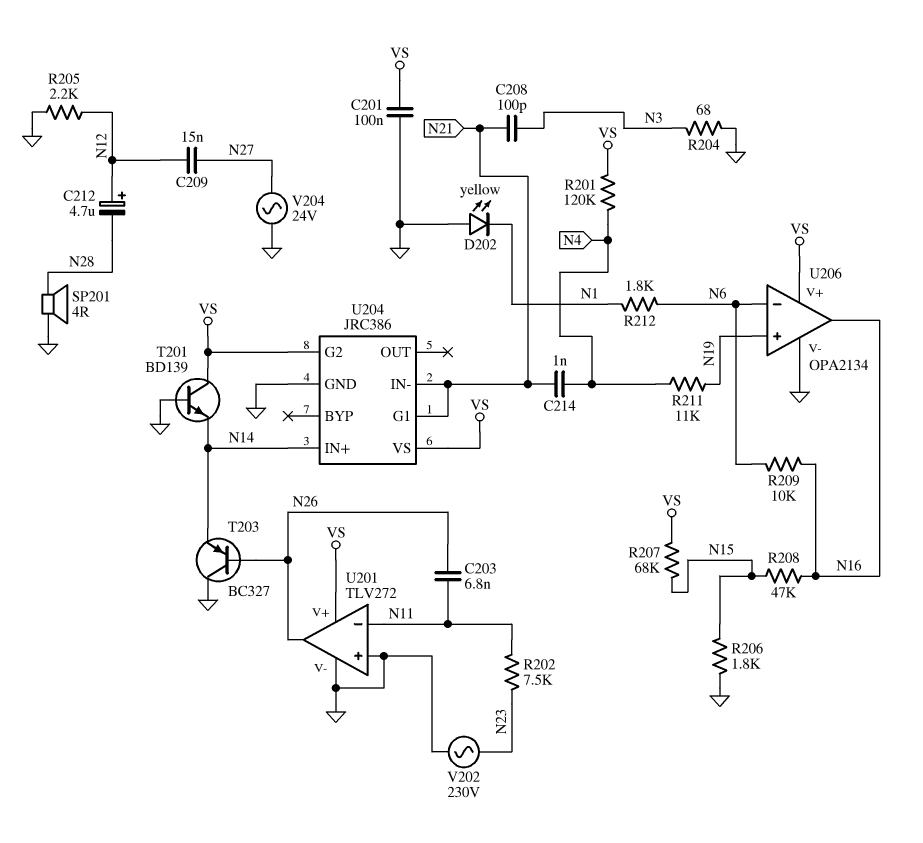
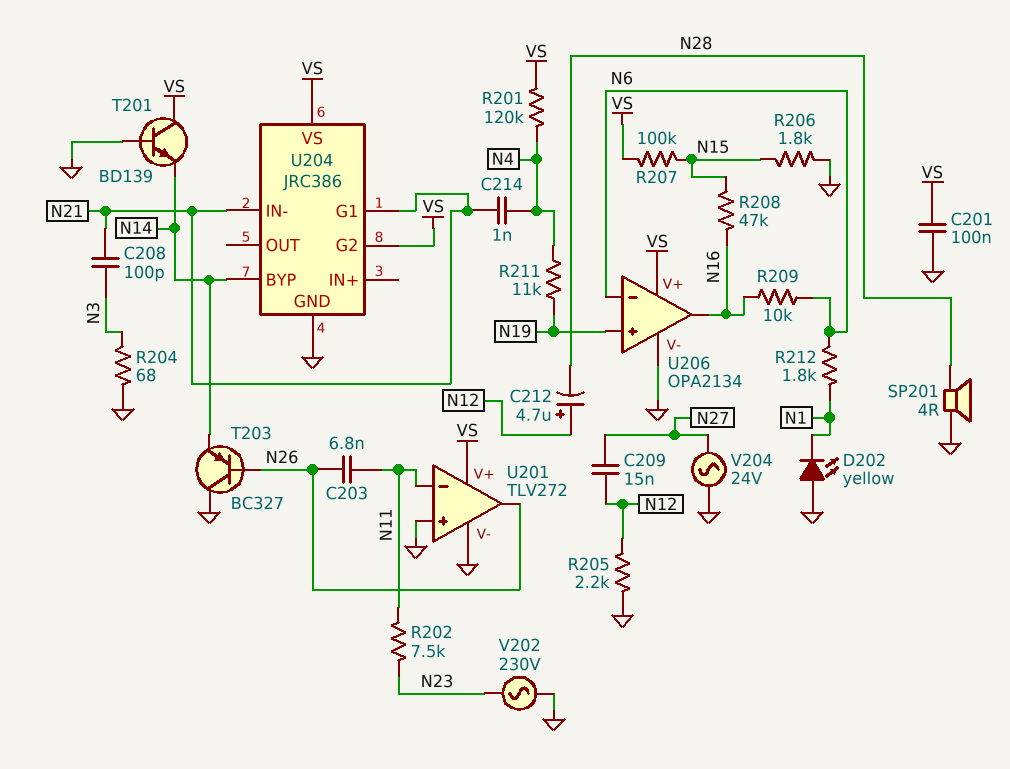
R207: 68k (N15, VS) -> 100k (N15, VS)
U204 pin BYP: none -> N14
U204 pin IN+: N14 -> none

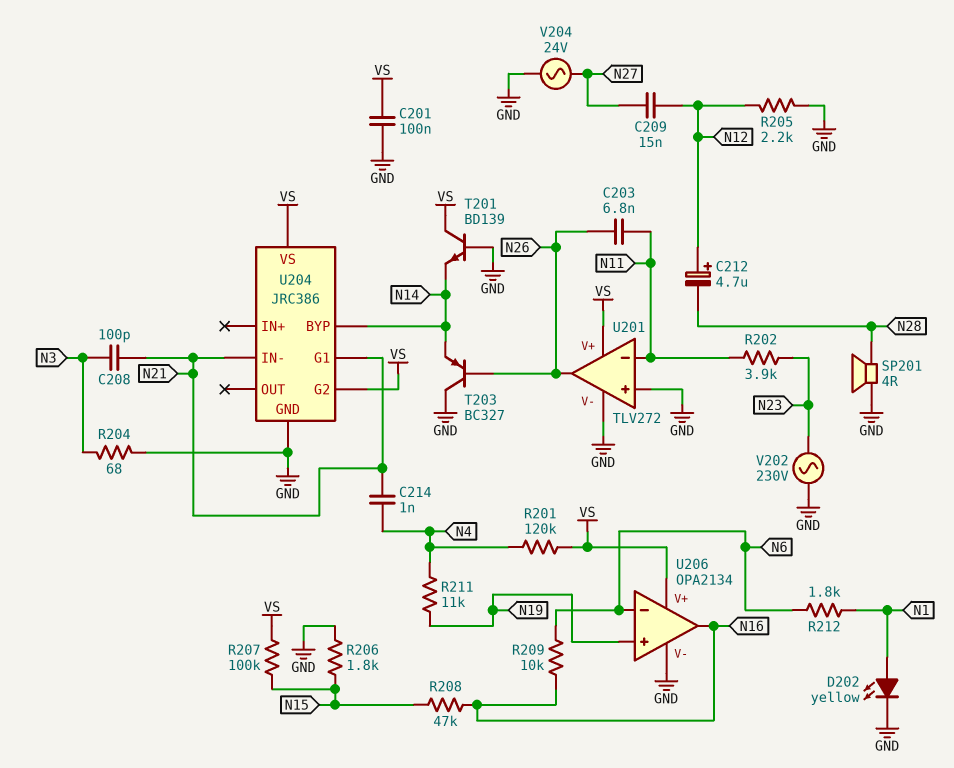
D202: LED yellow (A GND, K N1) -> LED yellow (A N1, K GND)
R202: 7.5k (N11, N23) -> 3.9k (N11, N23)

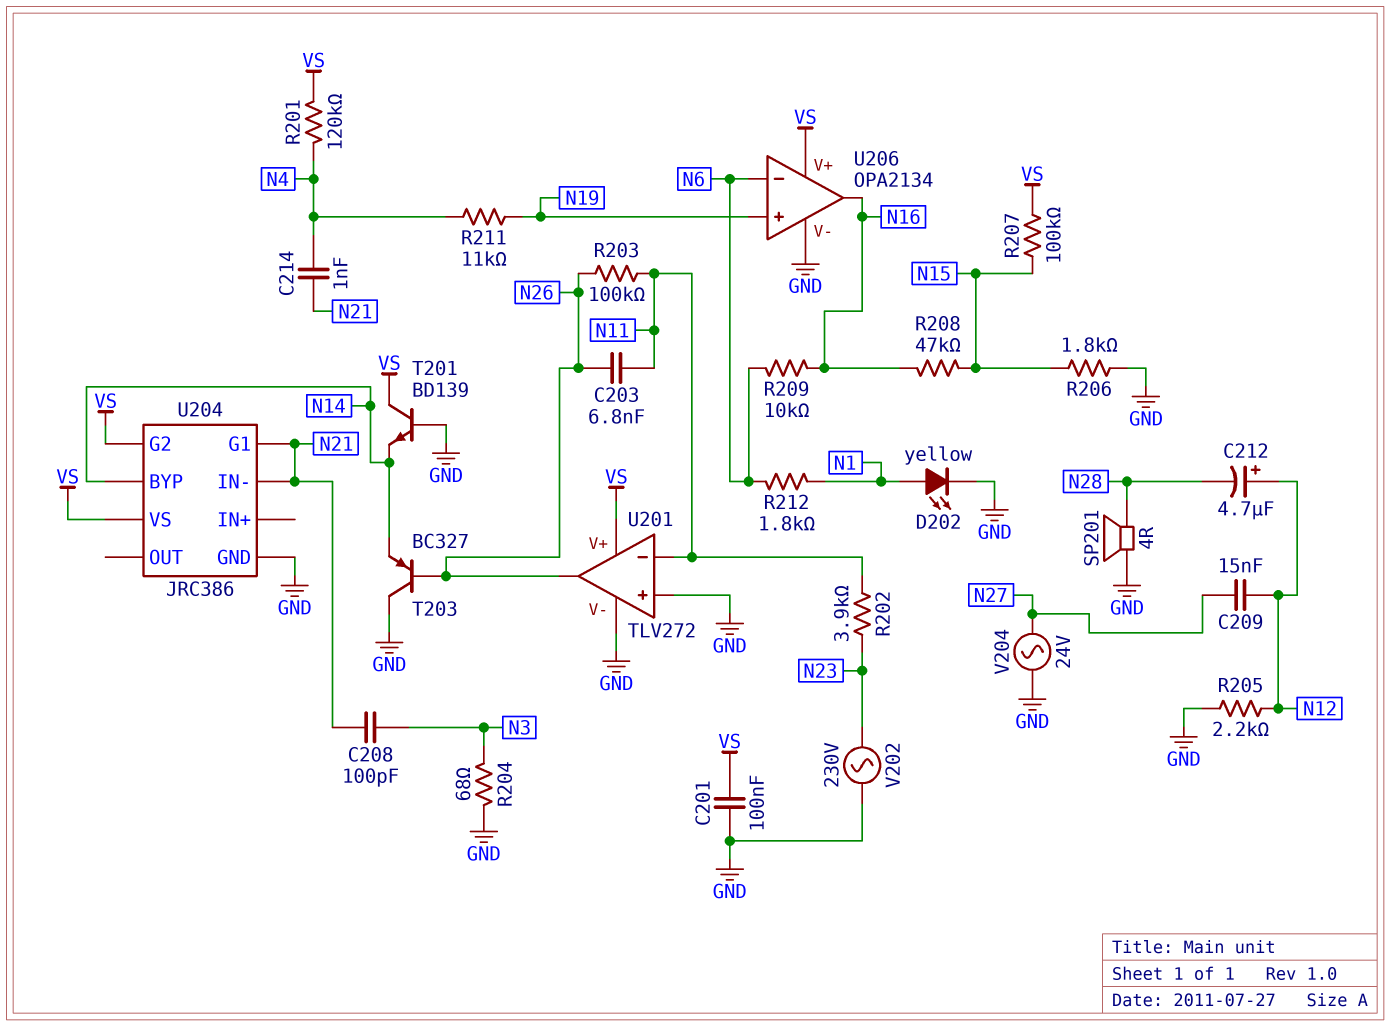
R203: none -> 100k (N11, N26)

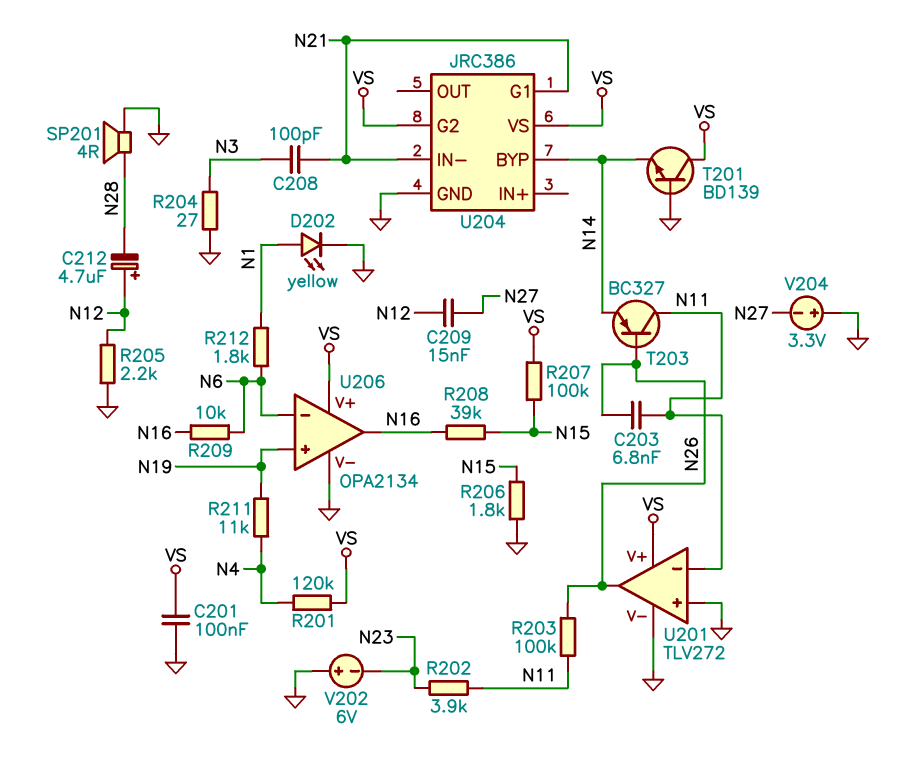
C214: 1nF (N4, N21) -> none
R204: 68 (GND, N3) -> 27 (GND, N3)
R208: 47k (N15, N16) -> 39k (N15, N16)
T203: PNP BC327 (B N26, C GND, E N14) -> PNP BC327 (B N26, C N11, E N14)
V202: AC 230V (GND, N23) -> 6V (plus GND, minus N23)
V204: AC 24V (GND, N27) -> 3.3V (plus GND, minus N27)

